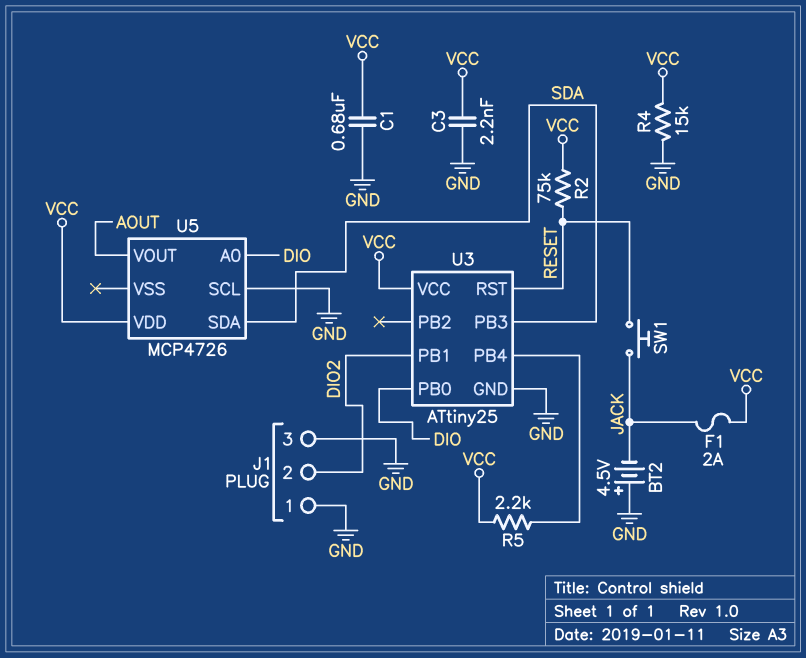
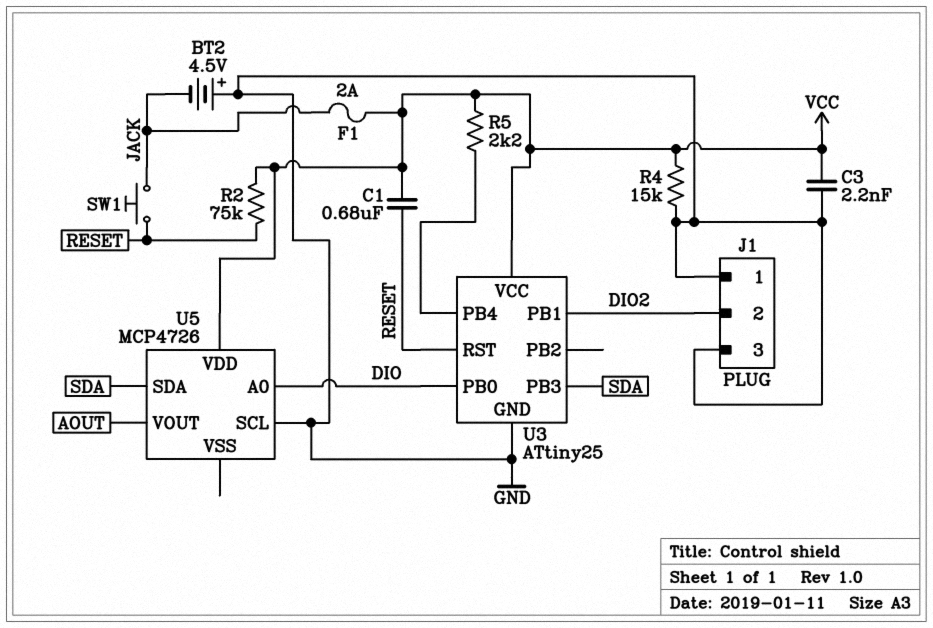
C1: 680nF (GND, VCC) -> 680nF (RESET, VCC)

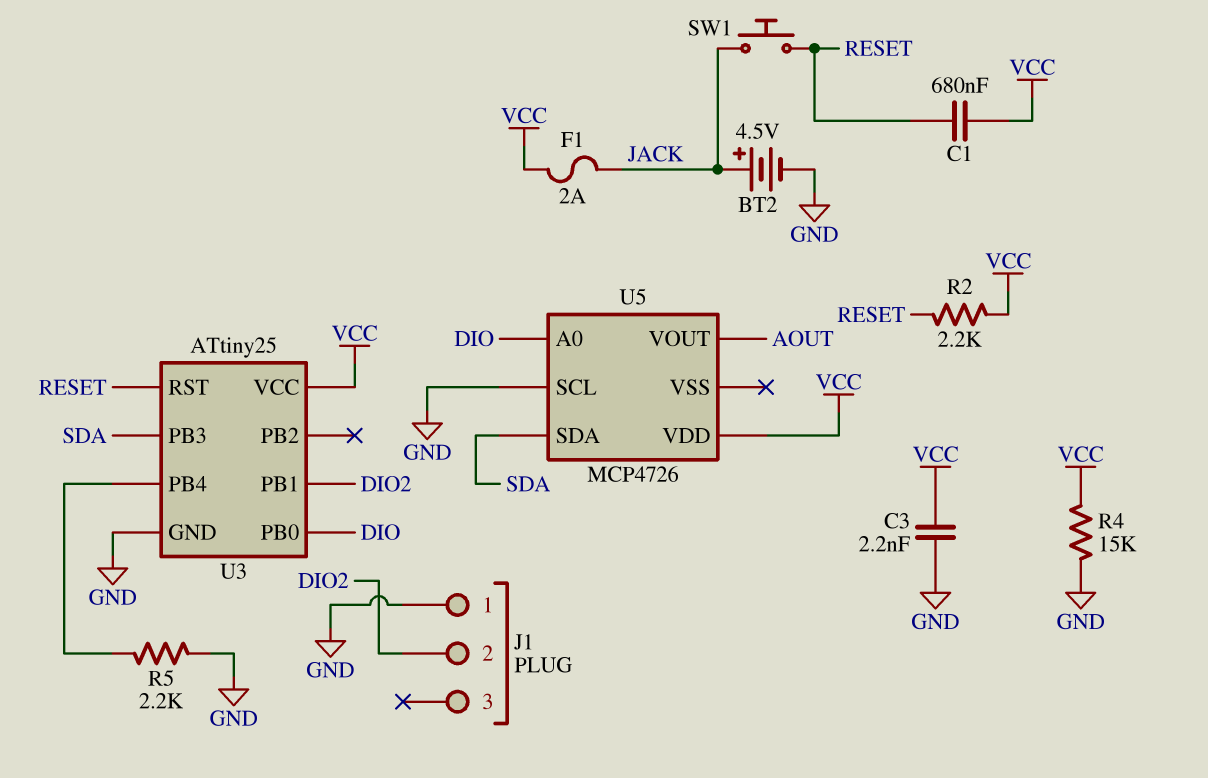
BT2: 4.5V (plus GND, minus JACK) -> 4.5V (plus JACK, minus GND)
J1 pin 3: GND -> none
R2: 75k (RESET, VCC) -> 2.2k (RESET, VCC)
R5: 2.2k (U3/PB4, VCC) -> 2.2k (GND, U3/PB4)

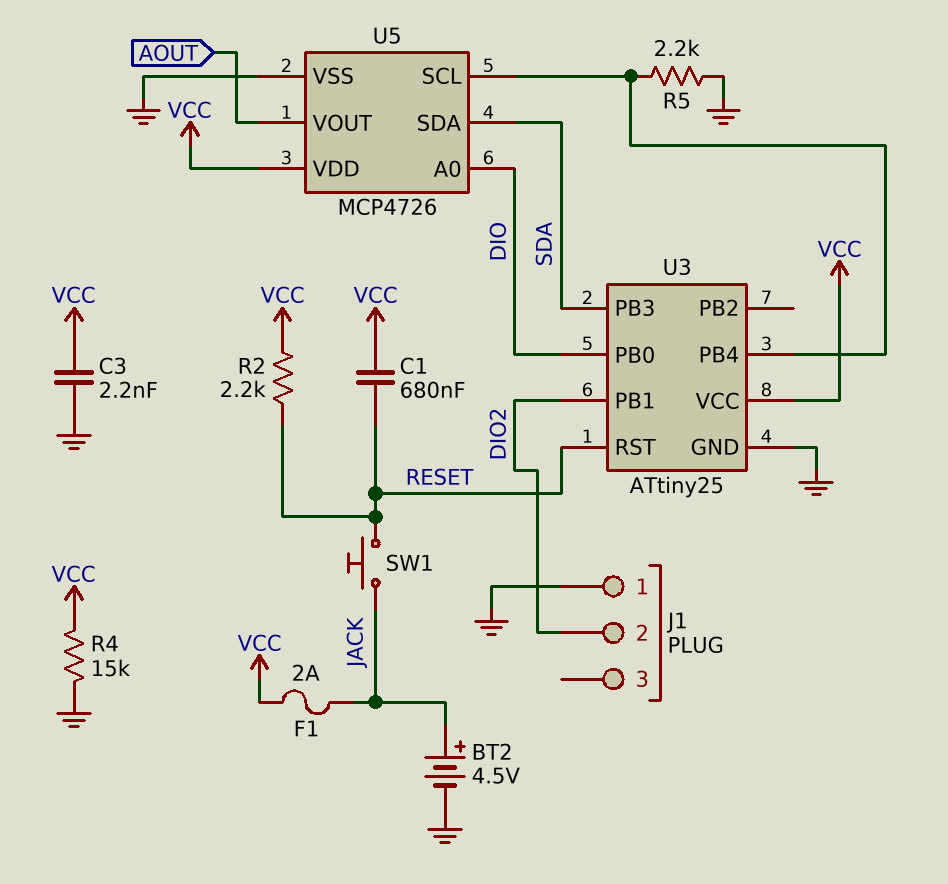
U5 pin SCL: GND -> U3/PB4
U5 pin VSS: none -> GND

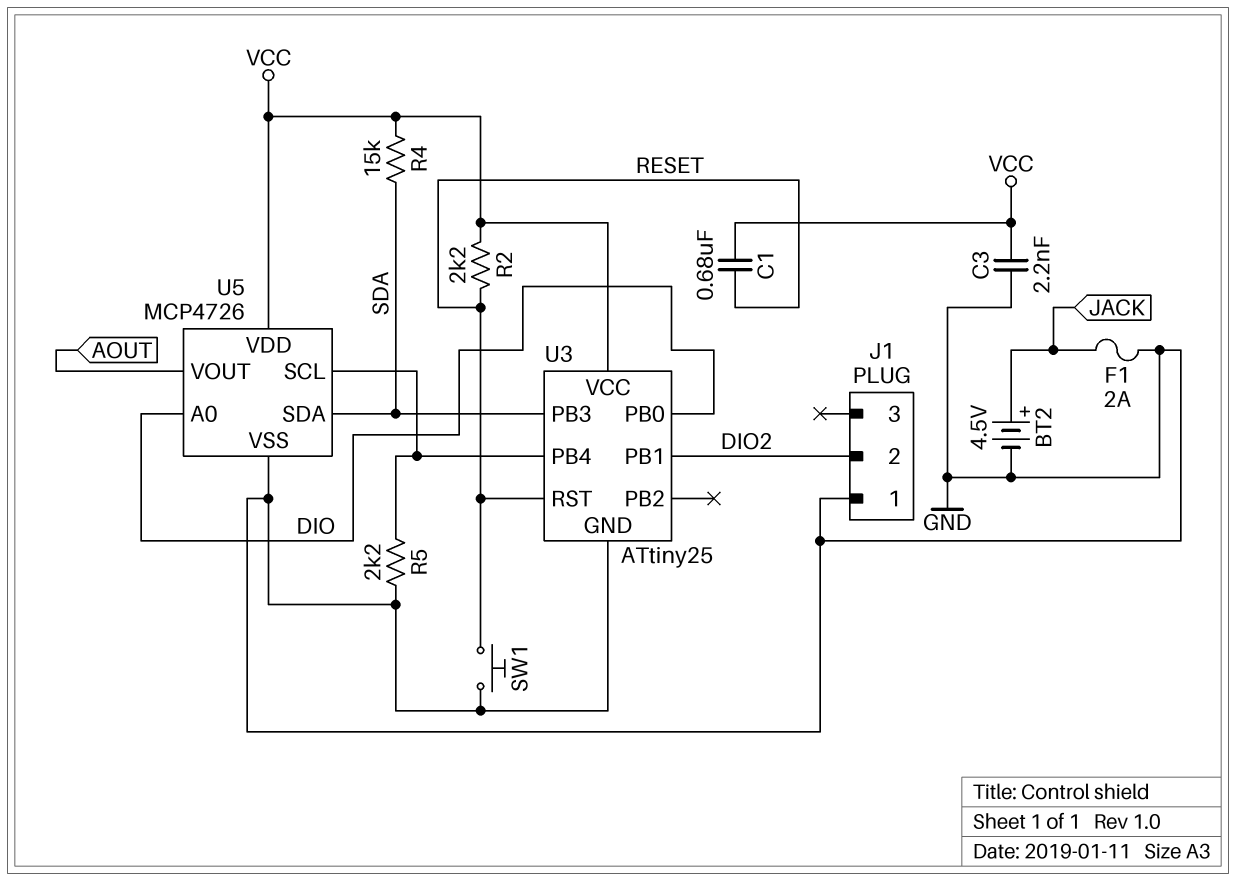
F1: 2A (JACK, VCC) -> 2A (GND, JACK)
R4: 15k (GND, VCC) -> 15k (SDA, VCC)
SW1: button (JACK, RESET) -> button (GND, RESET)

